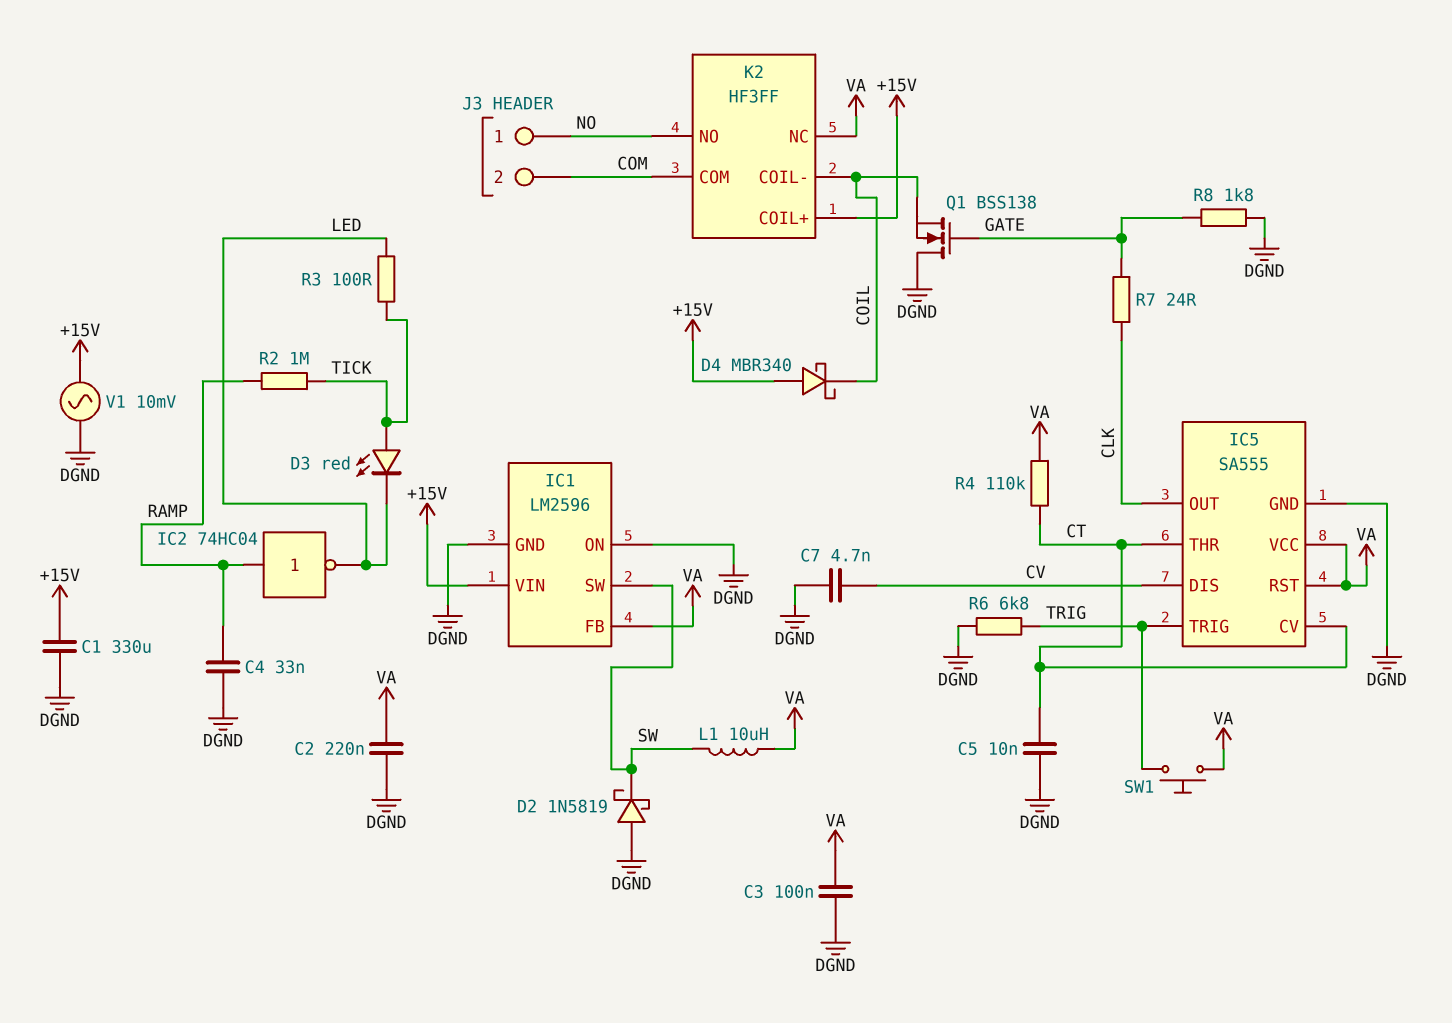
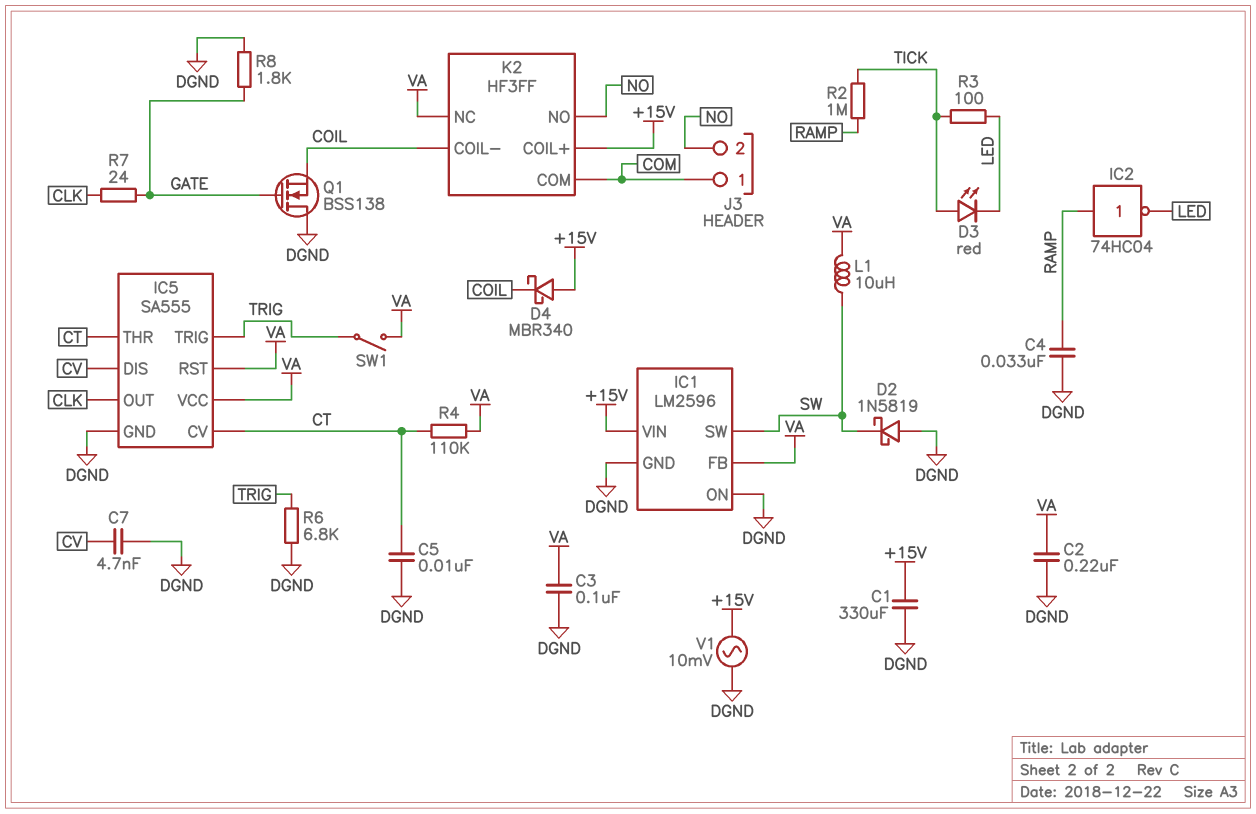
J3 pin 1: NO -> COM
J3 pin 2: COM -> NO
SW1: button (TRIG, VA) -> switch (TRIG, VA)

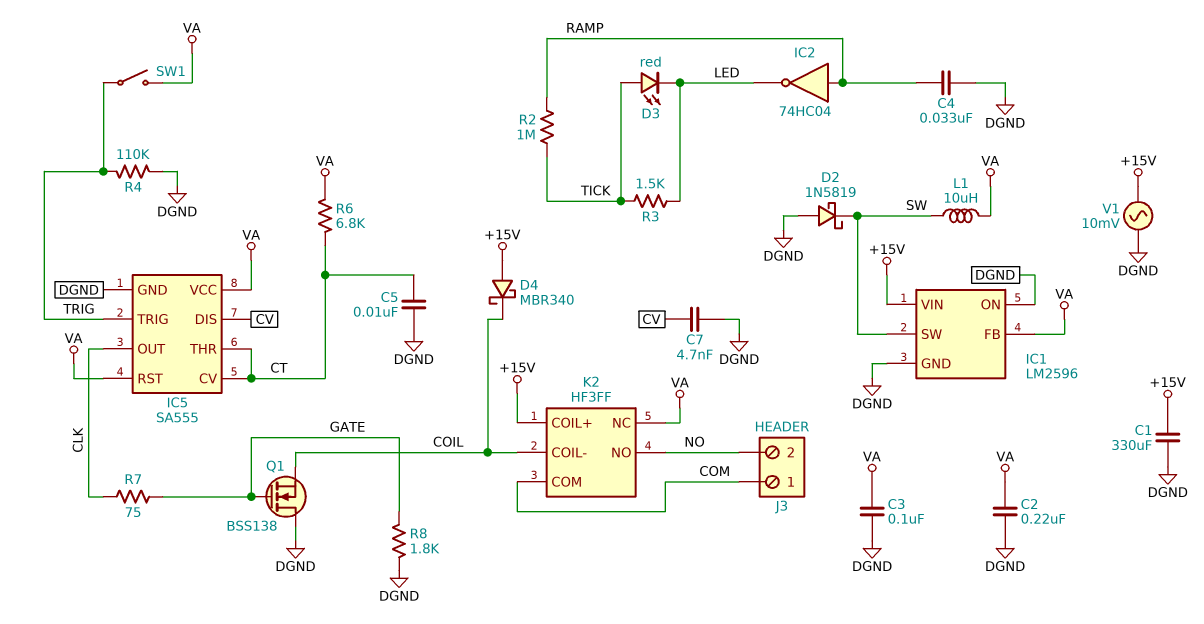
R3: 100 (LED, TICK) -> 1.5k (LED, TICK)
R4: 110k (CT, VA) -> 110k (DGND, TRIG)
R6: 6.8k (DGND, TRIG) -> 6.8k (CT, VA)
R7: 24 (CLK, GATE) -> 75 (CLK, GATE)

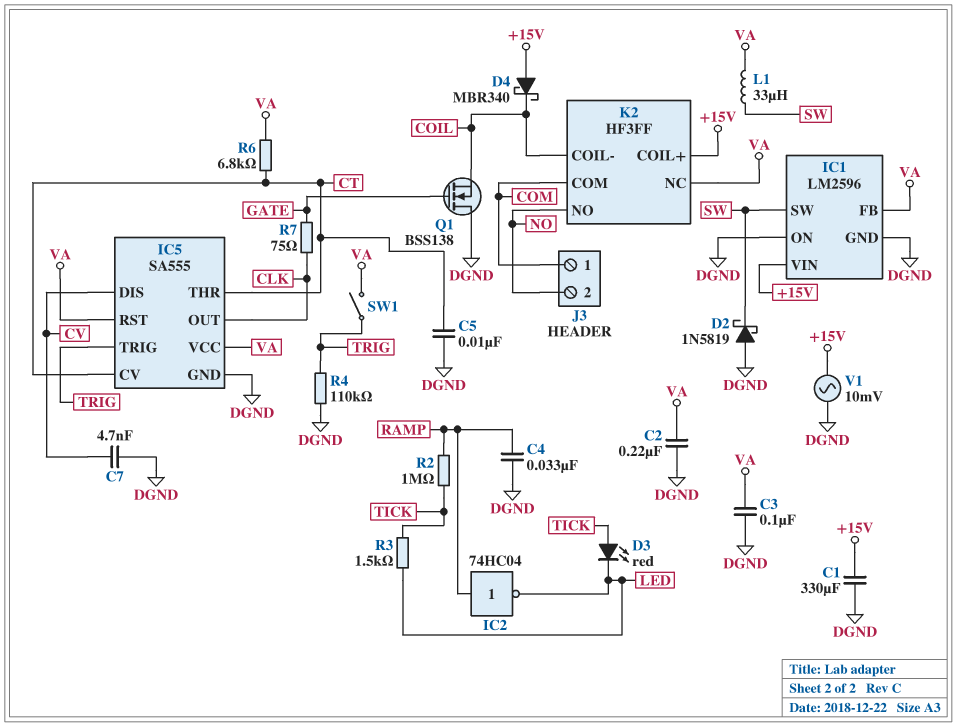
L1: 10uH (SW, VA) -> 33uH (SW, VA)
R8: 1.8k (DGND, GATE) -> none

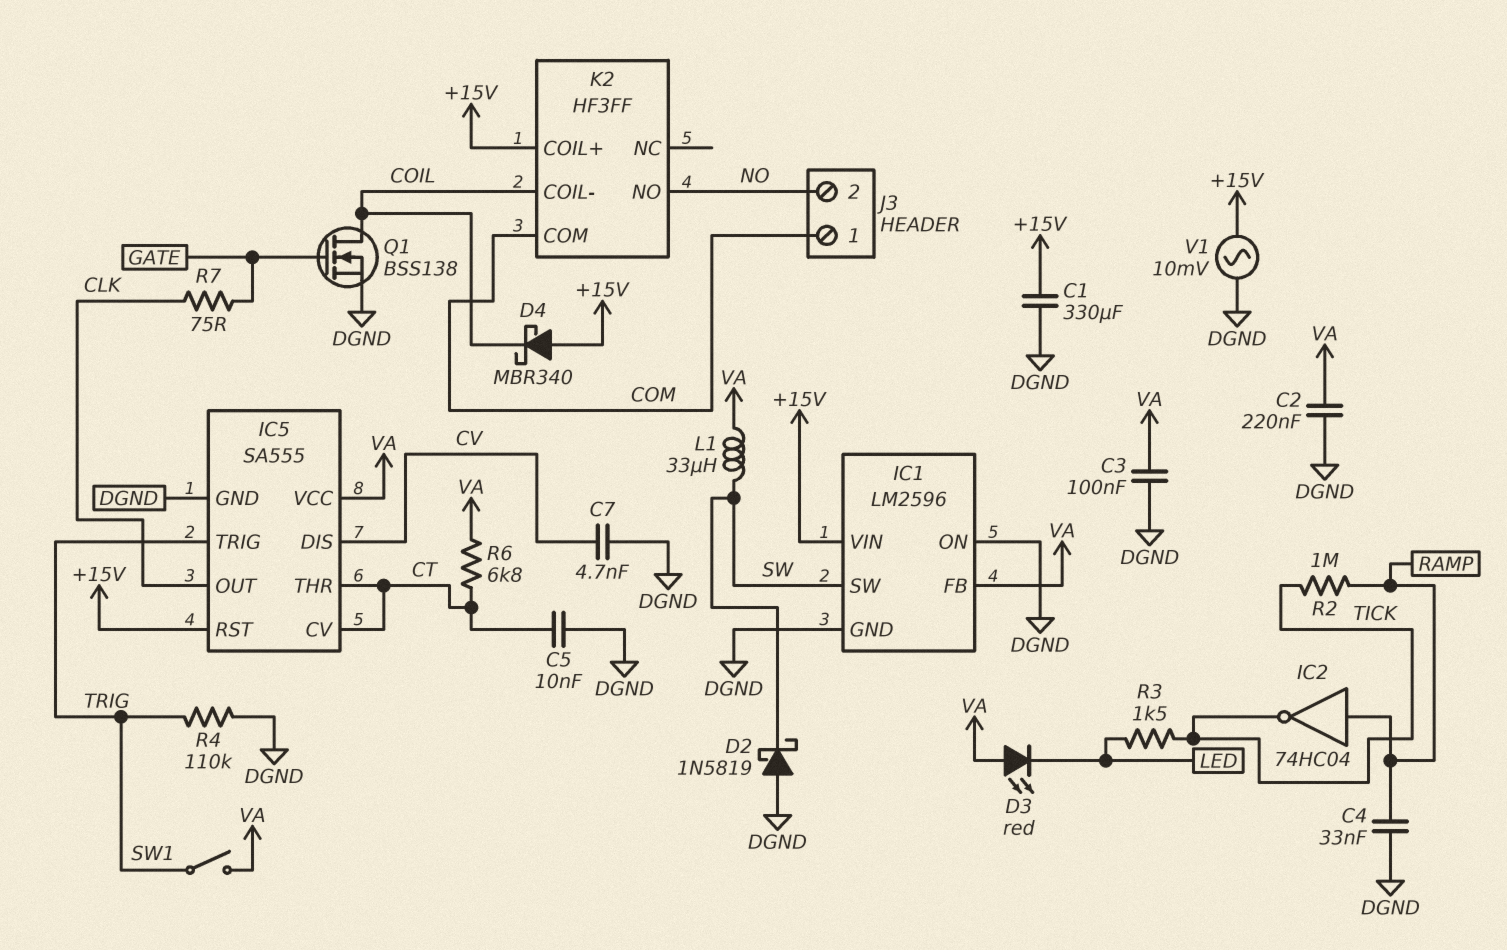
D3: LED red (A TICK, K LED) -> LED red (A VA, K LED)
IC2: NOT 74HC04 (in RAMP, out LED) -> NOT 74HC04 (in RAMP, out TICK)
IC5 pin RST: VA -> +15V
K2 pin NC: VA -> none
Q1: NMOS BSS138 (G GATE, D DGND, S COIL) -> NMOS BSS138 (G GATE, D COIL, S DGND)

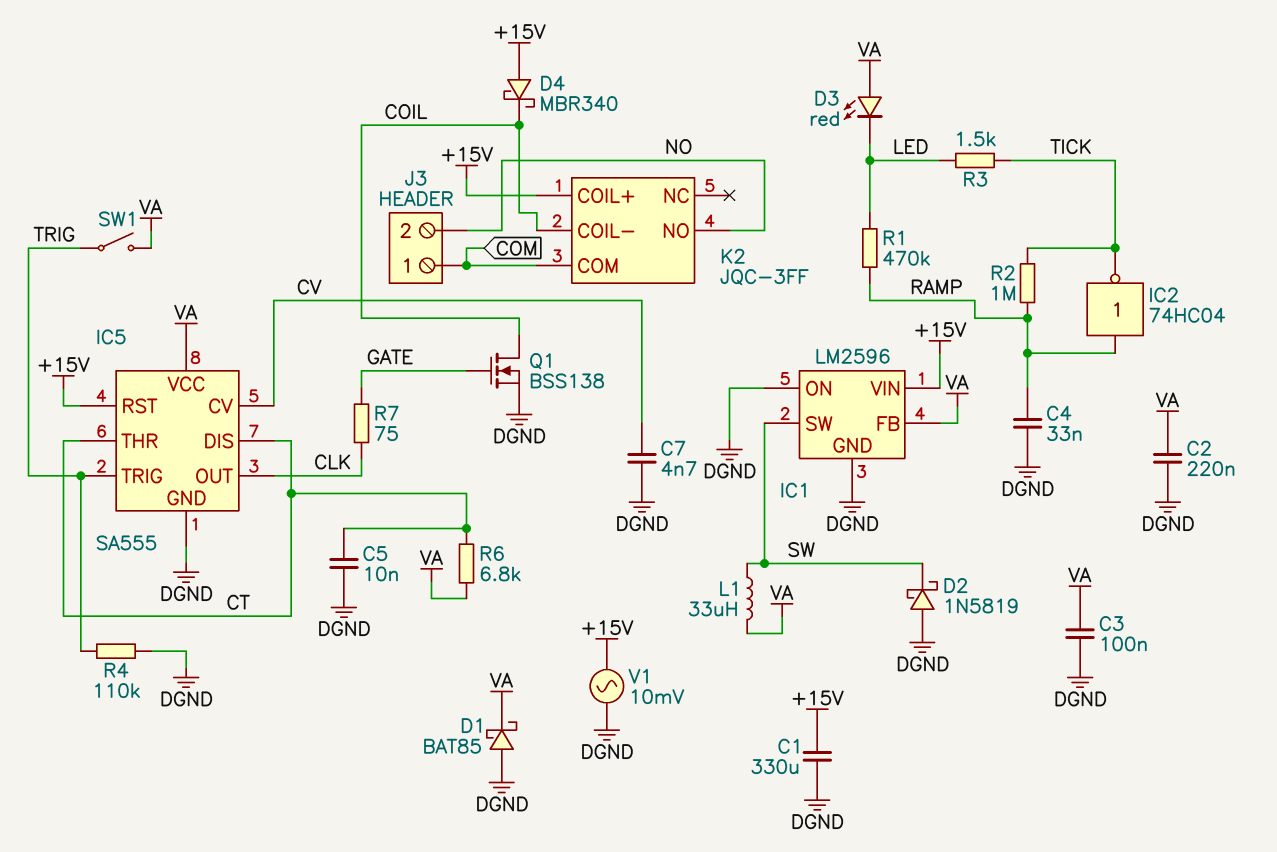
D1: none -> schottky BAT85 (A DGND, K VA)
IC5 pin CV: CT -> CV
IC5 pin DIS: CV -> CT
K2: HF3FF -> JQC-3FF
R1: none -> 470k (LED, RAMP)

